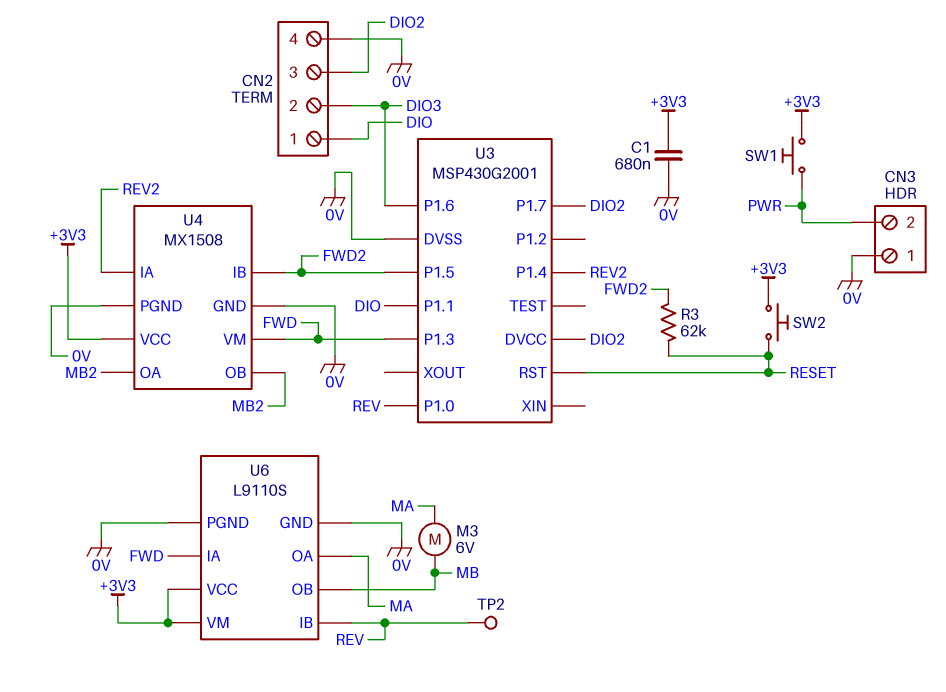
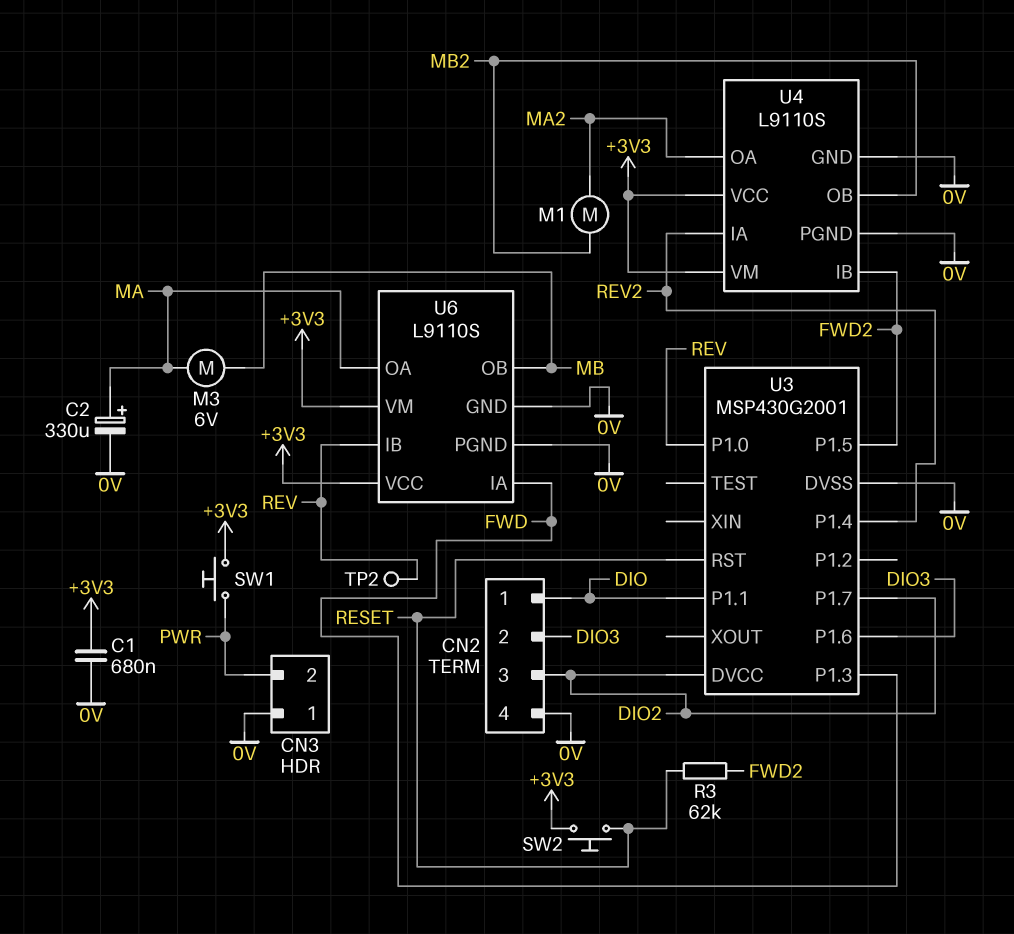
C2: none -> 330uF (plus MA, minus 0V)
M1: none -> motor (MA2, MB2)
U4: MX1508 -> L9110S
U4 pin OA: MB2 -> MA2
U4 pin VM: FWD -> +3V3

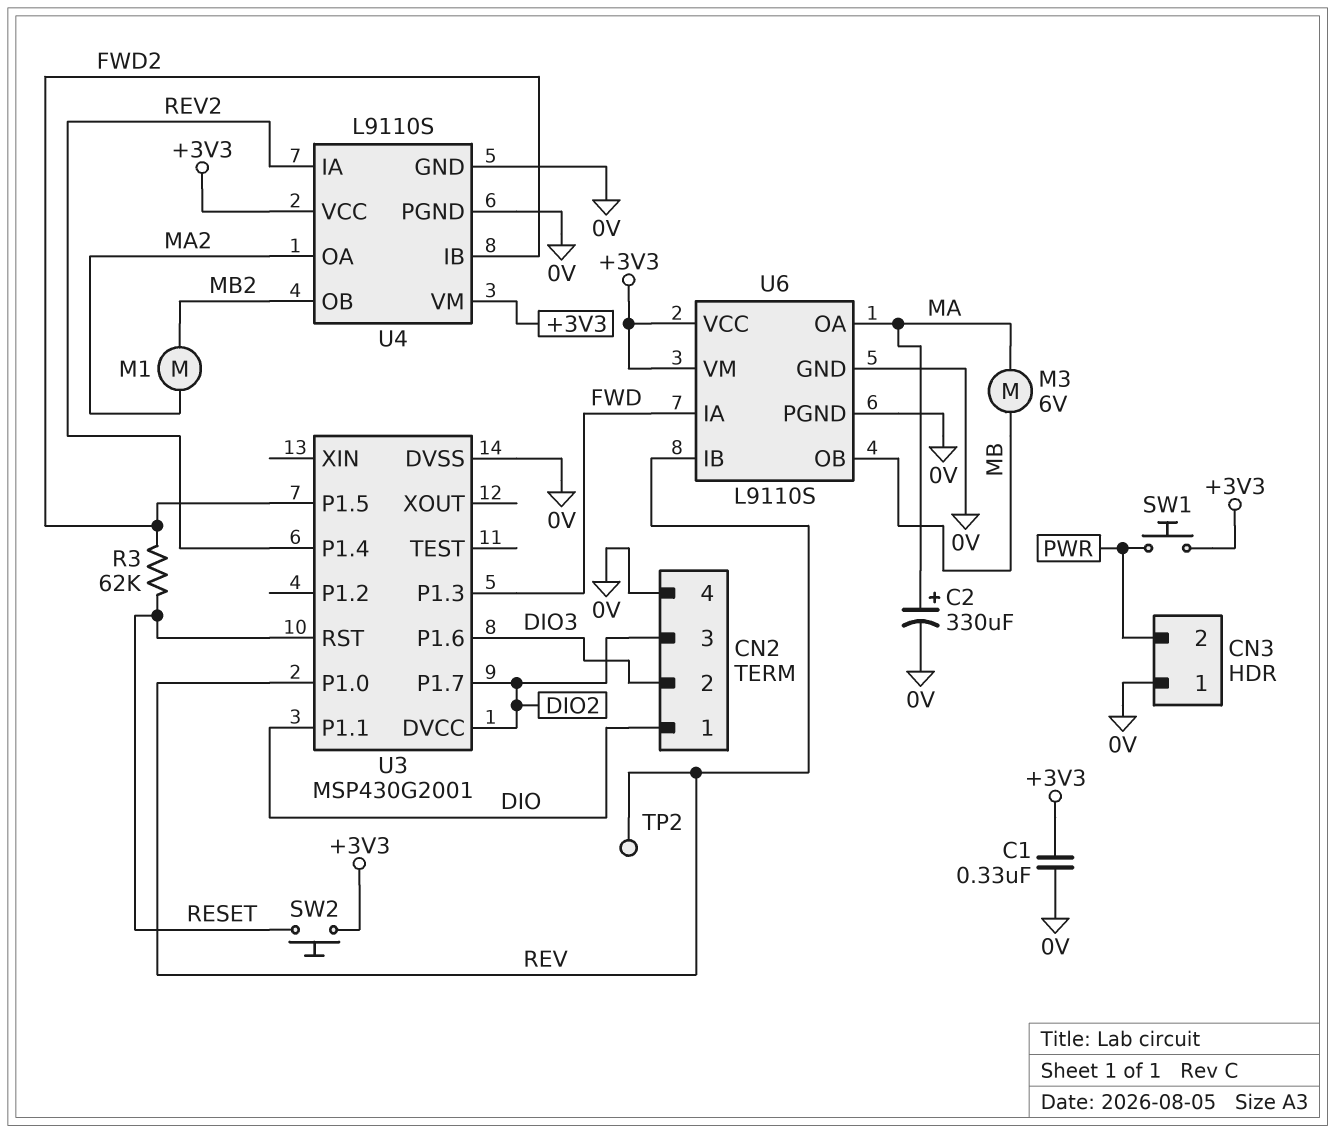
C1: 680nF (+3V3, 0V) -> 330nF (+3V3, 0V)

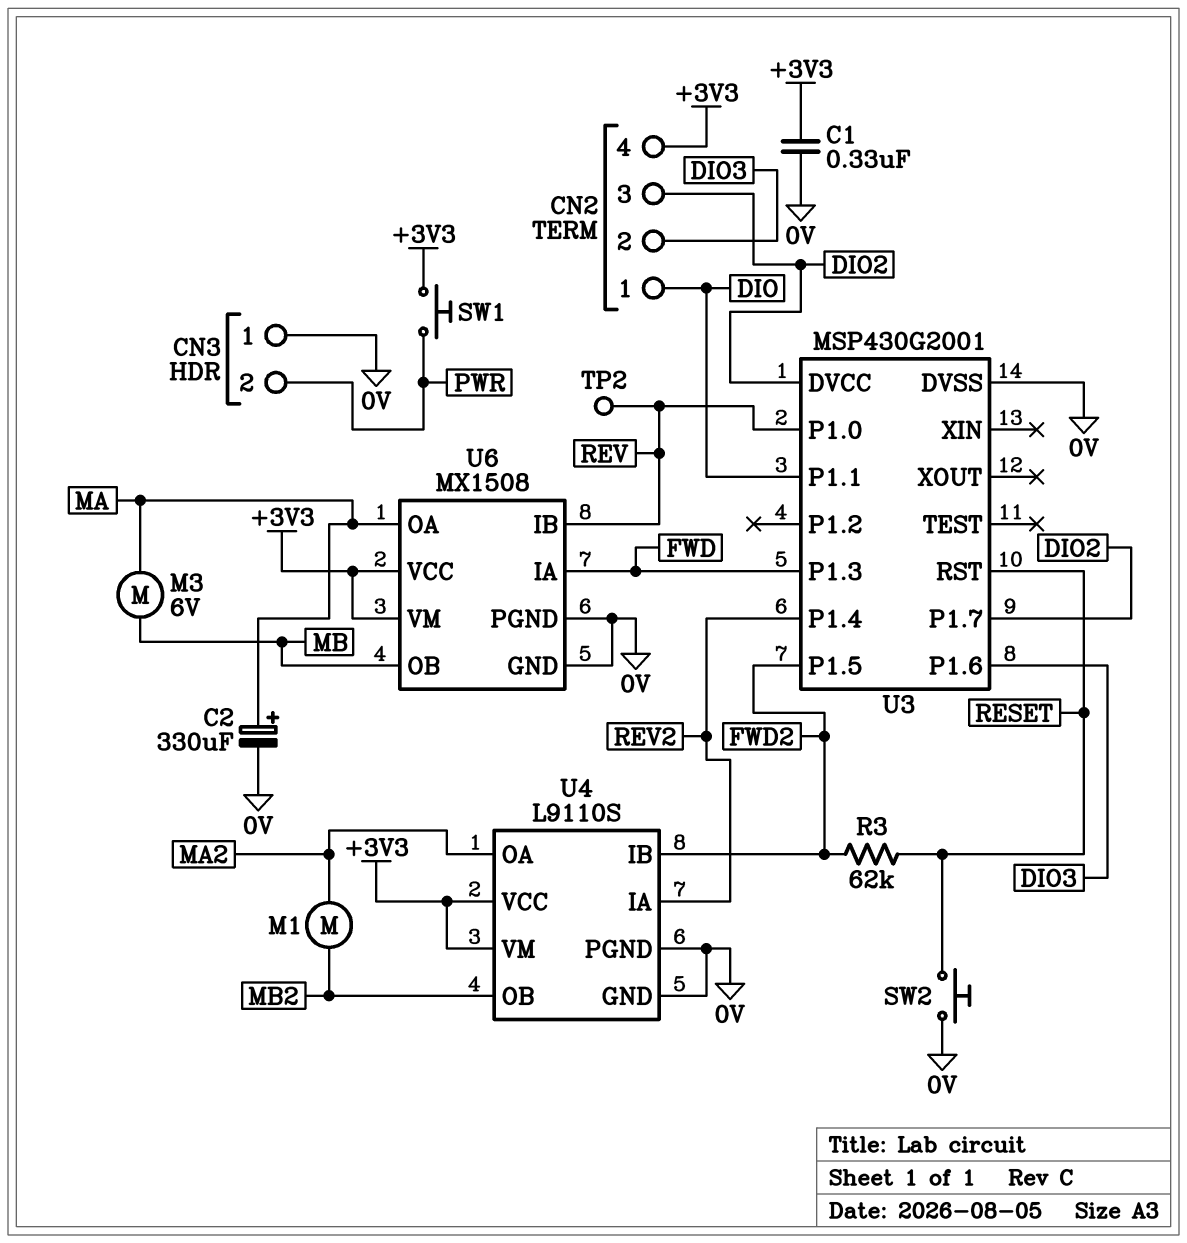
CN2 pin 4: 0V -> +3V3
SW2: button (+3V3, RESET) -> button (0V, RESET)
U6: L9110S -> MX1508

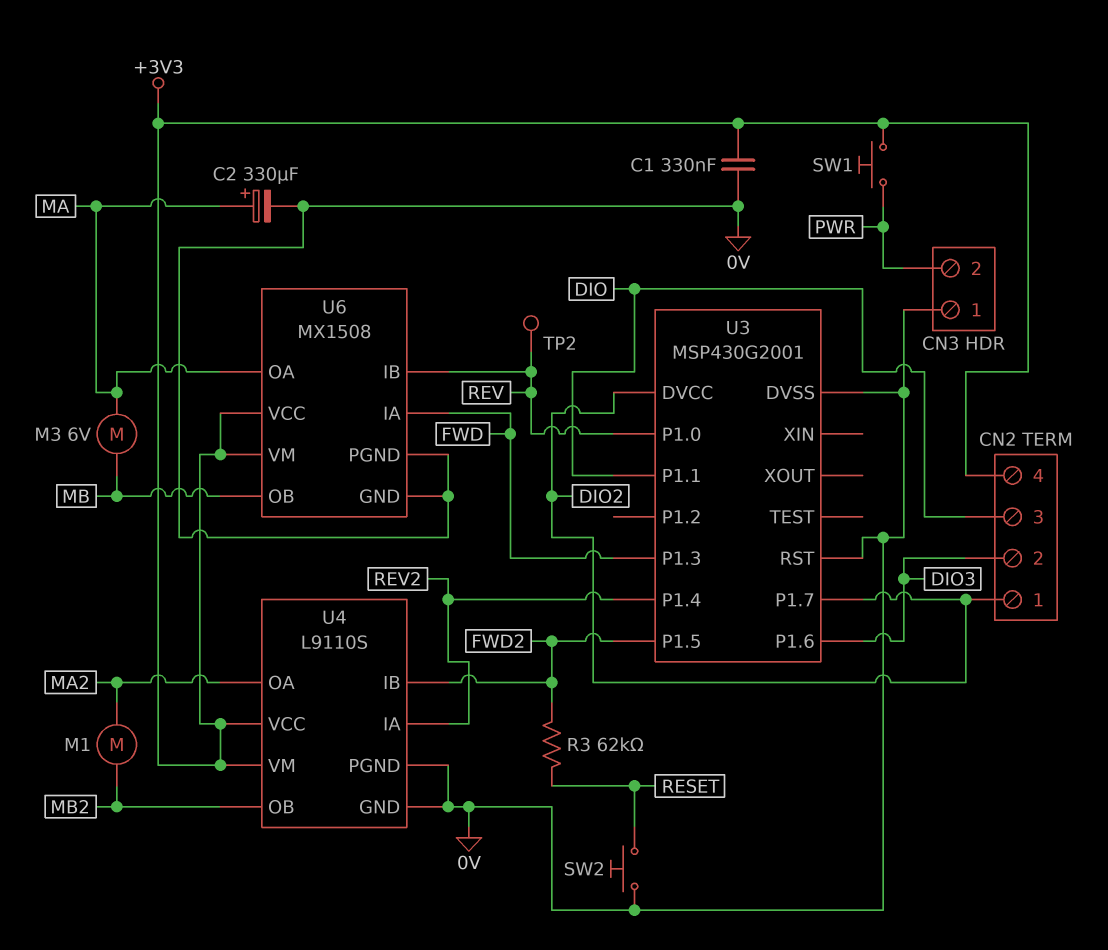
CN2 pin 1: DIO -> DIO2
CN2 pin 3: DIO2 -> DIO
U3 pin RST: RESET -> 0V

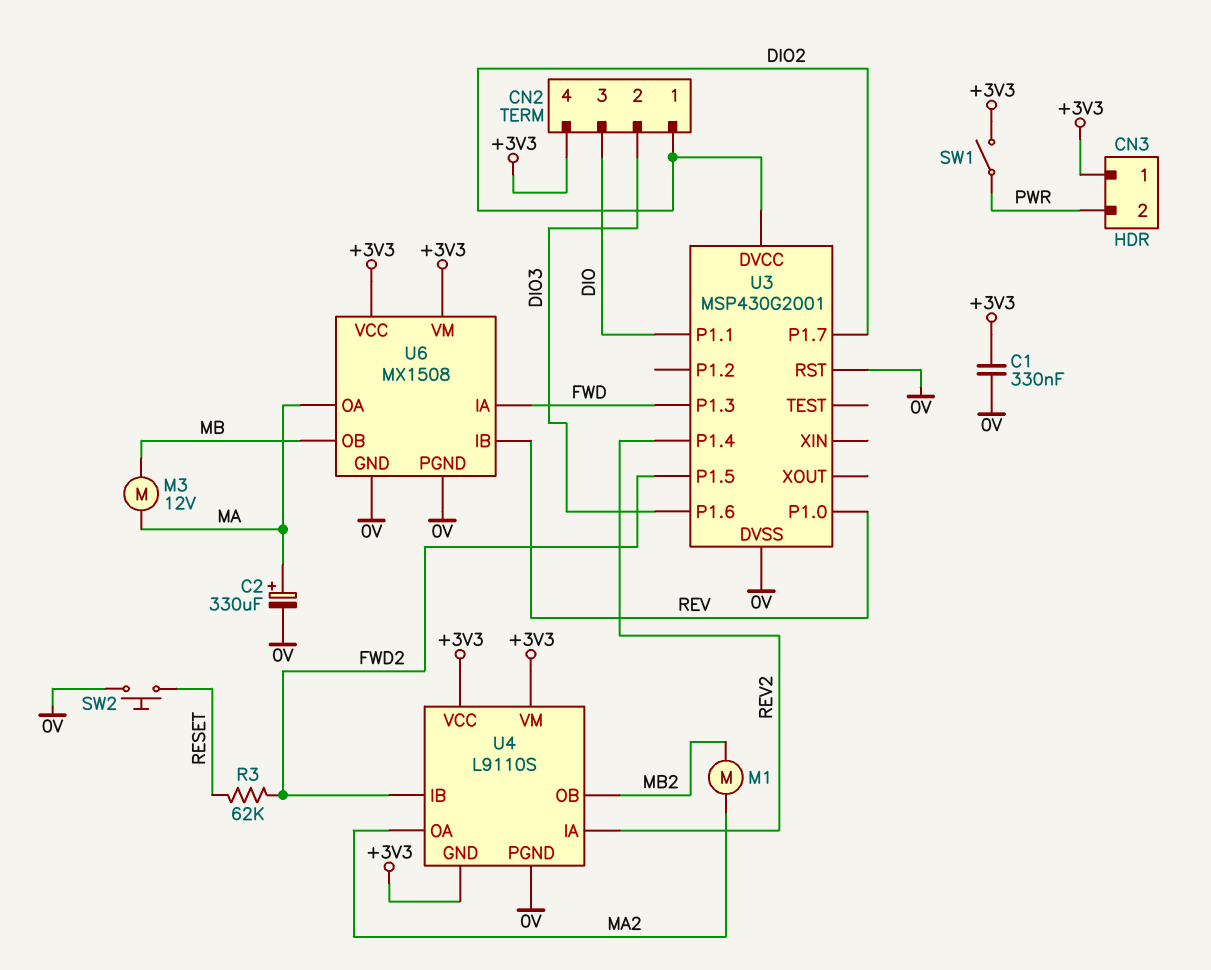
CN3 pin 1: 0V -> +3V3
M3: motor 6V (MA, MB) -> motor 12V (MA, MB)
SW1: button (+3V3, PWR) -> switch (+3V3, PWR)
TP2: test point (REV) -> none
U4 pin GND: 0V -> +3V3

